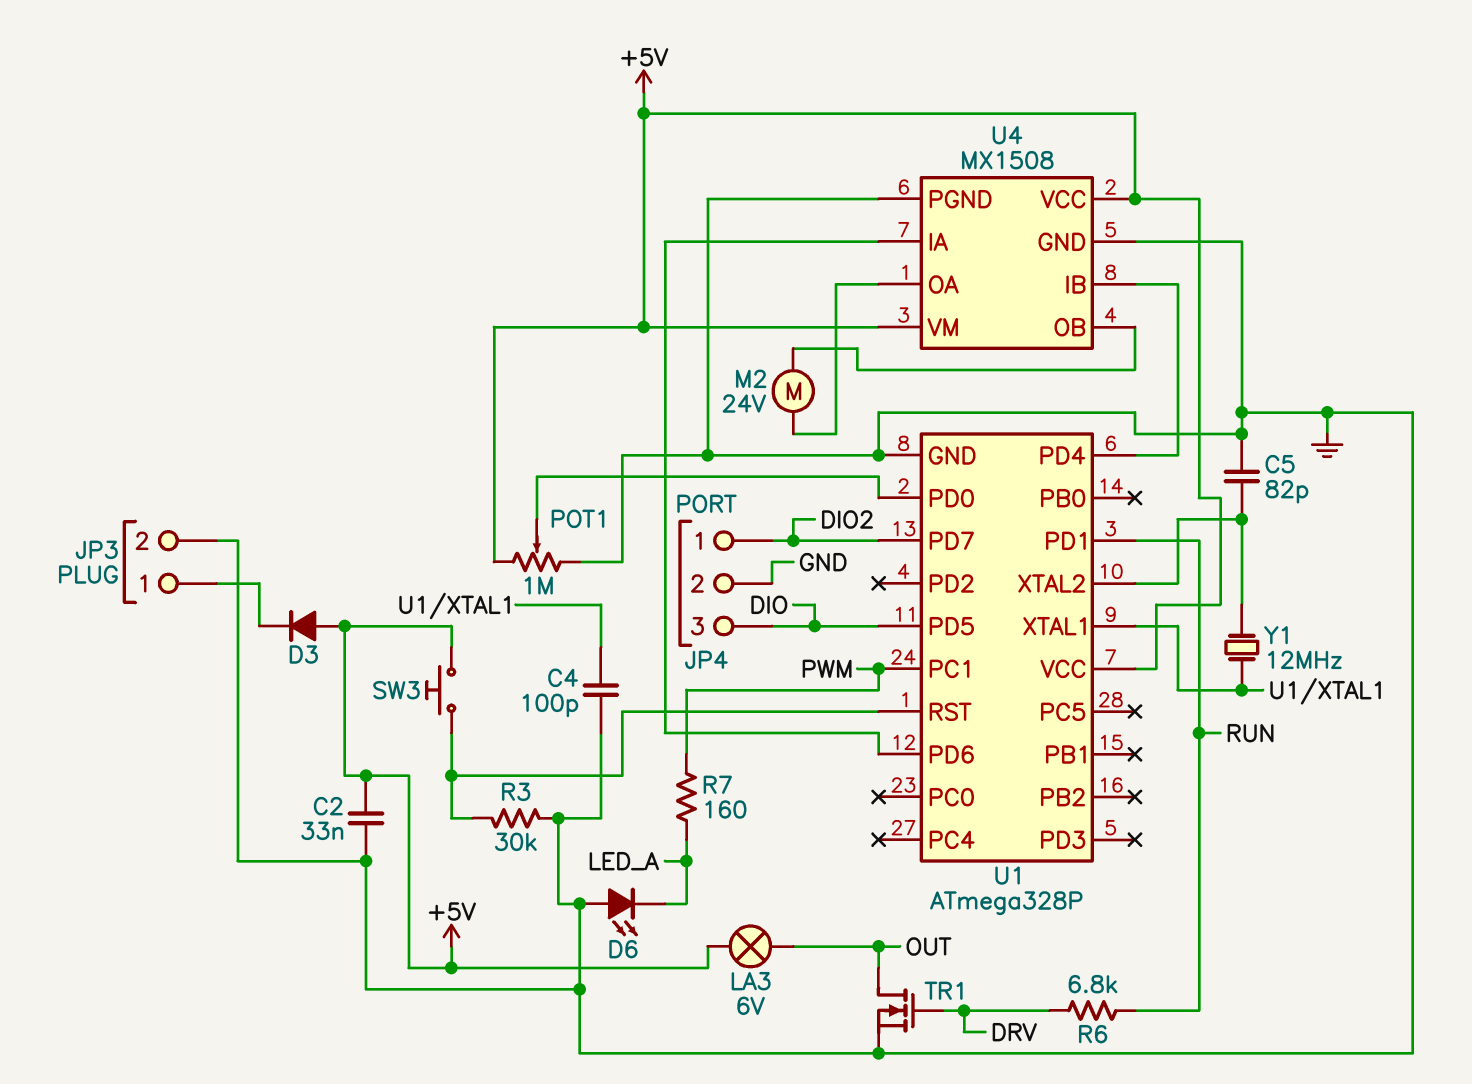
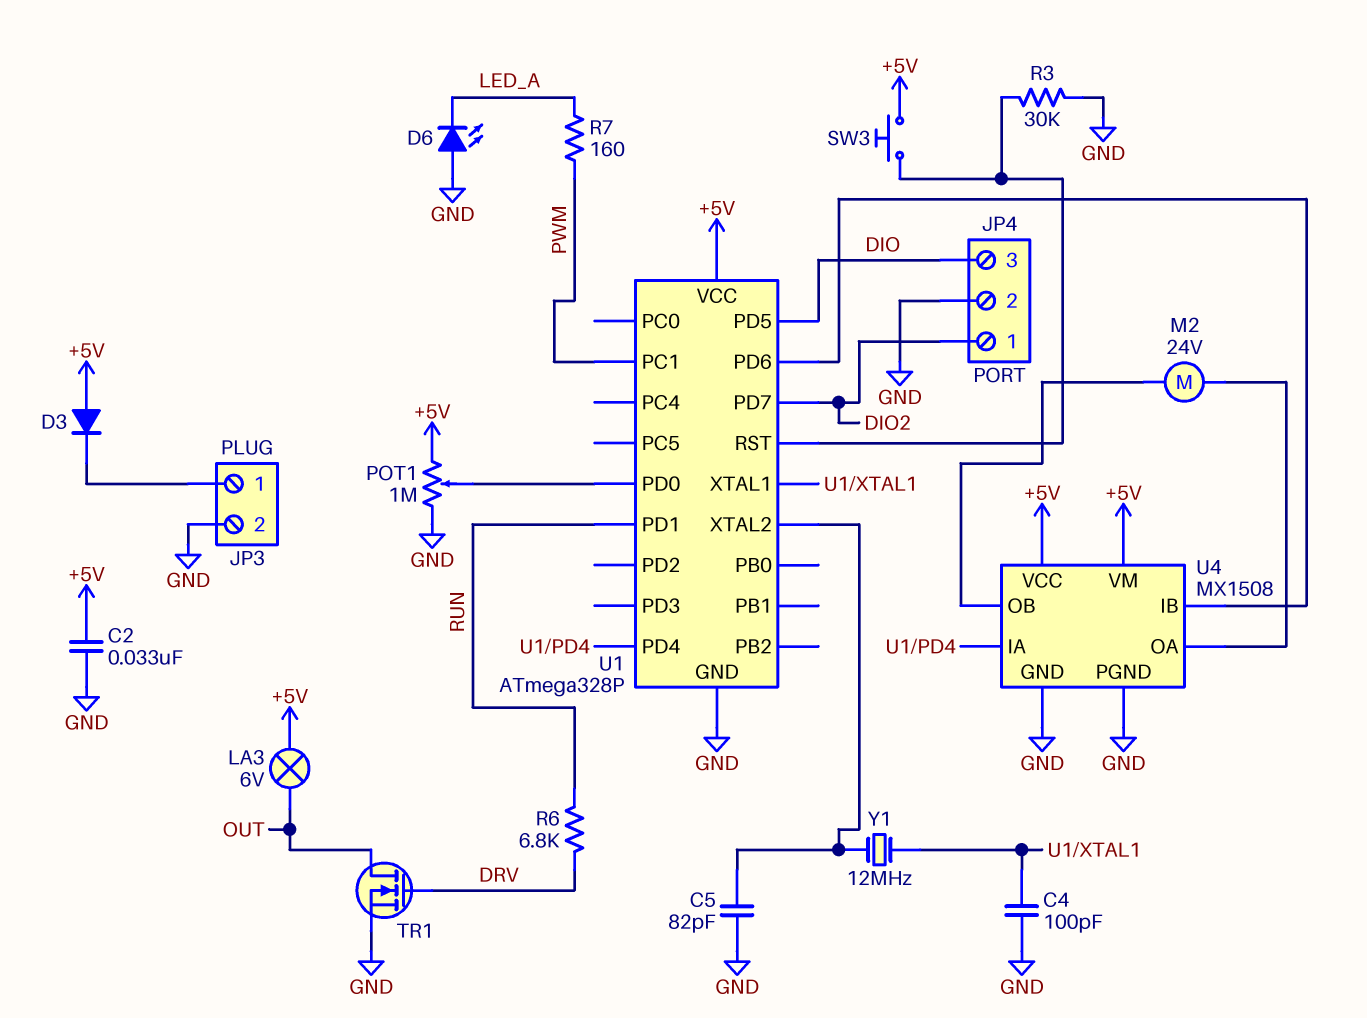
U4 pin IA: U1/PD6 -> U1/PD4
U4 pin IB: U1/PD4 -> U1/PD6

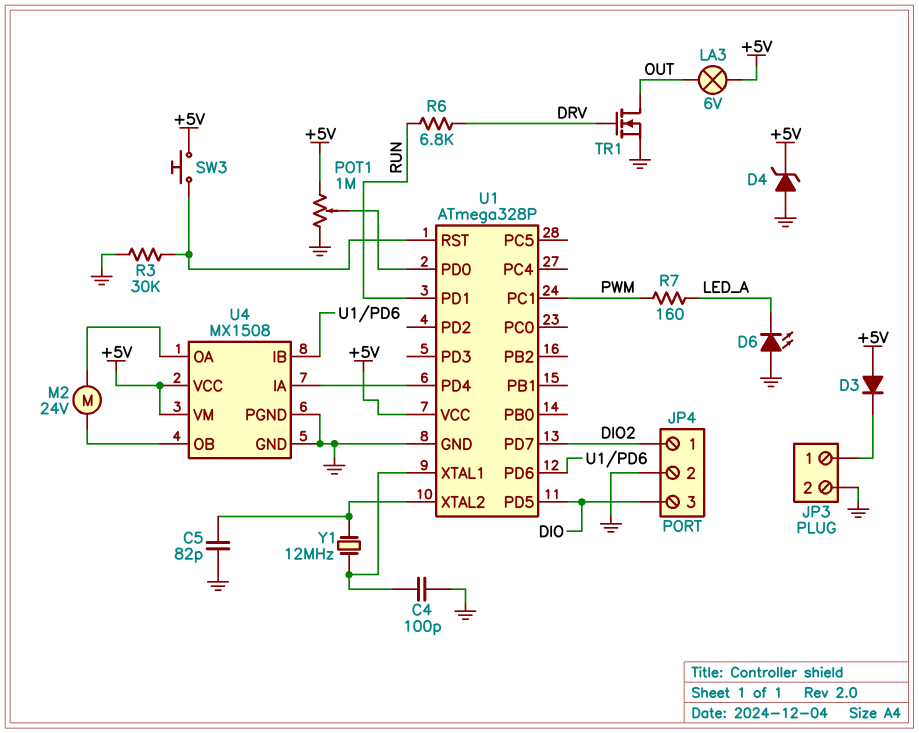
C2: 33nF (+5V, GND) -> none
D4: none -> zener (A GND, K +5V)

